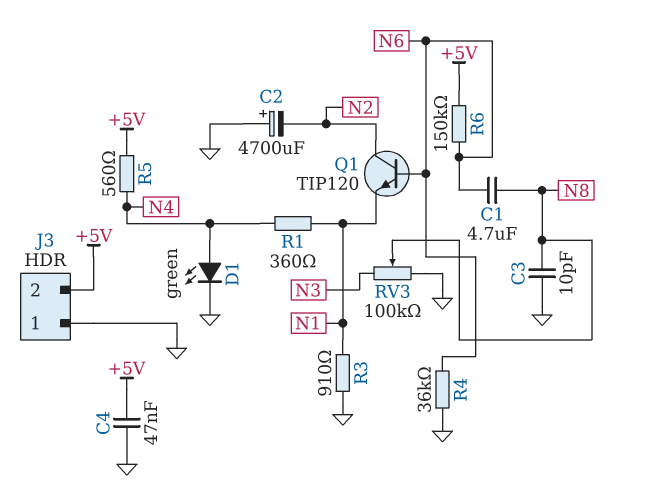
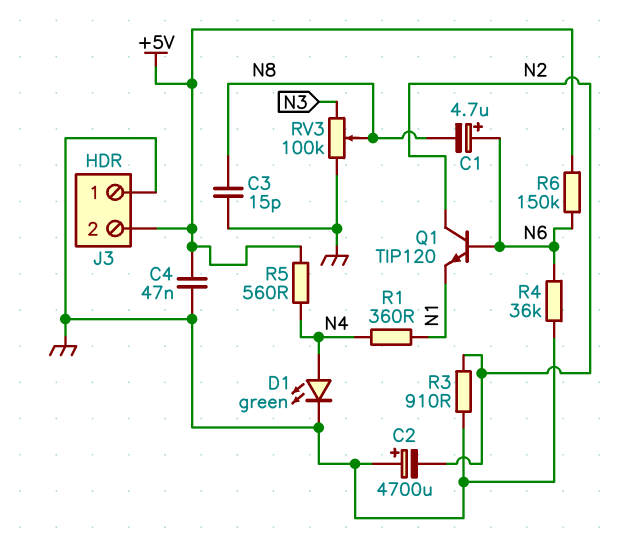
C1: 4.7uF (N6, N8) -> 4.7uF (plus N6, minus N8)
C3: 10pF (GND, N8) -> 15pF (GND, N8)
R3: 910 (GND, N1) -> 910 (GND, N2)

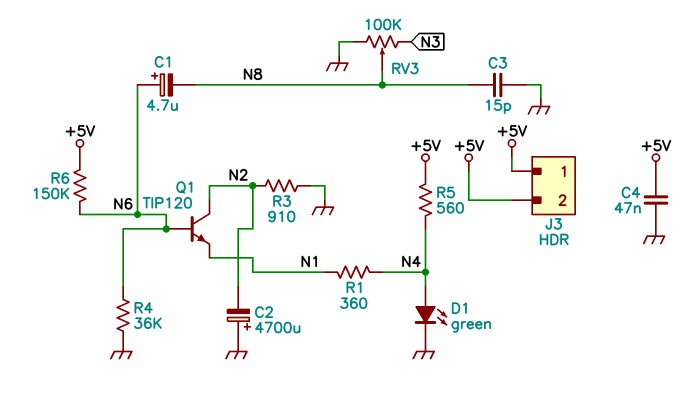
J3 pin 1: GND -> +5V

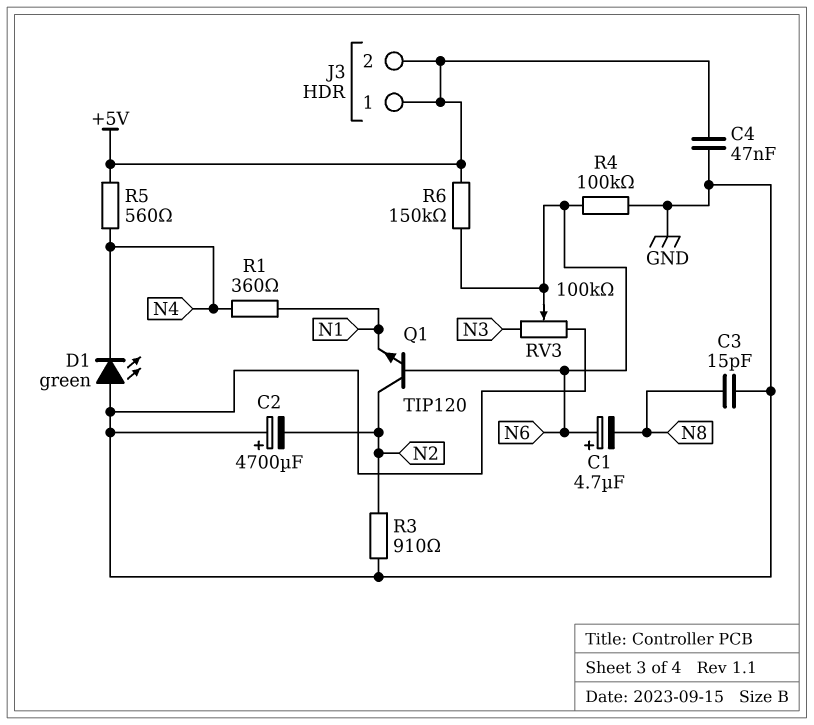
D1: LED green (A N4, K GND) -> LED green (A GND, K N4)
R4: 36k (GND, N6) -> 100k (GND, N6)
RV3: 100k (GND, N3, wiper N8) -> 100k (GND, N3, wiper N6)

